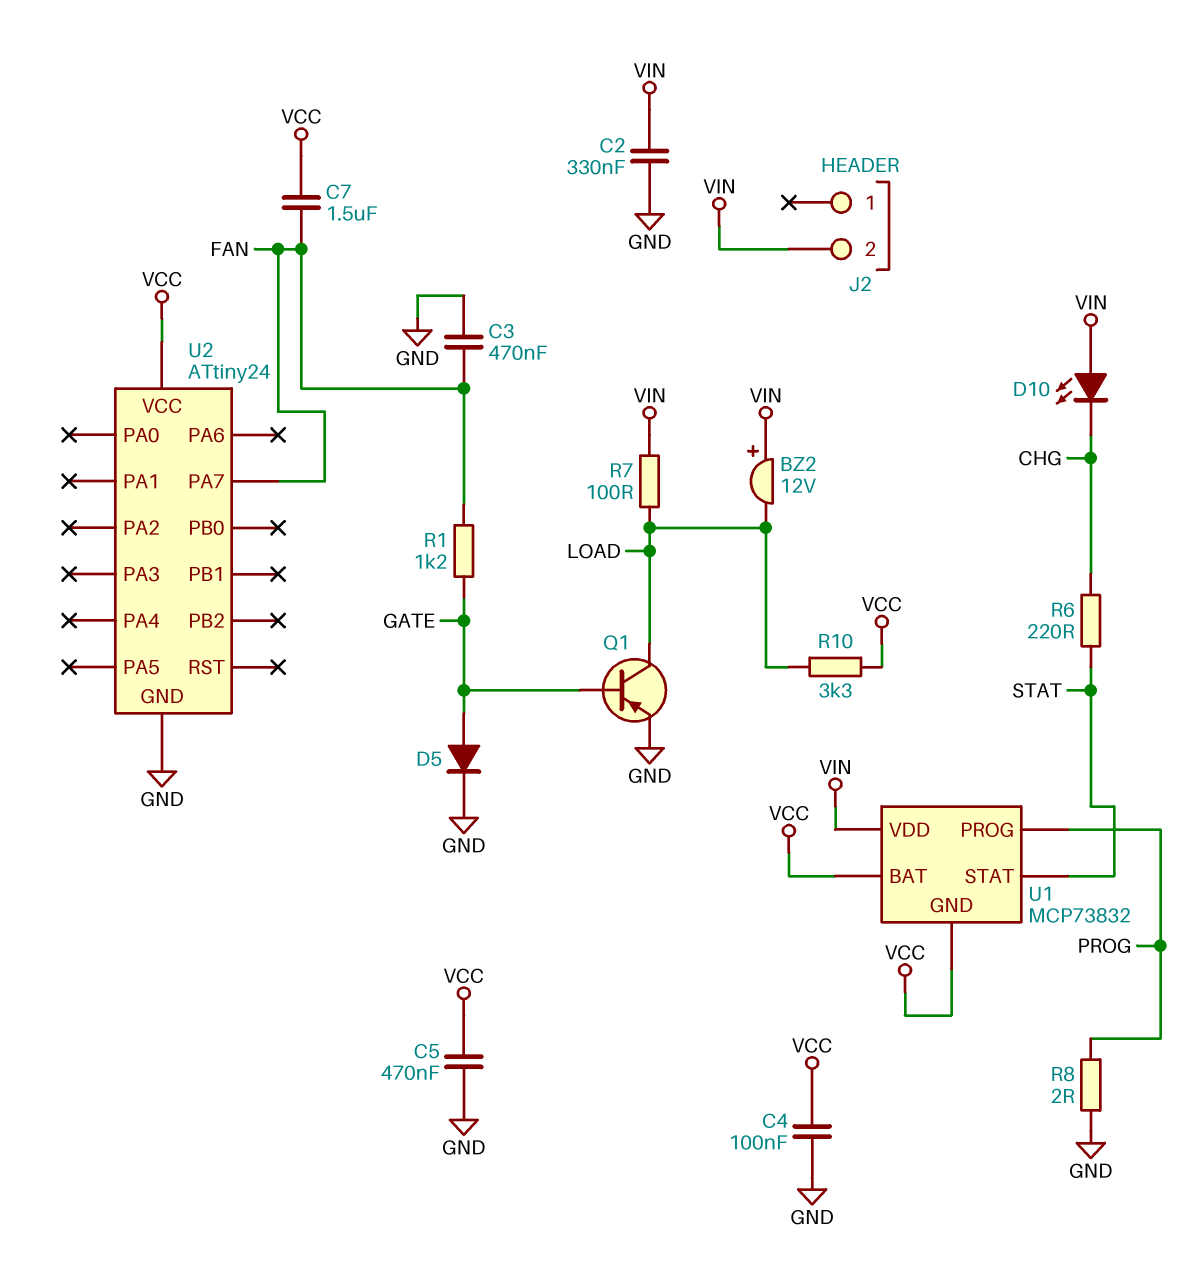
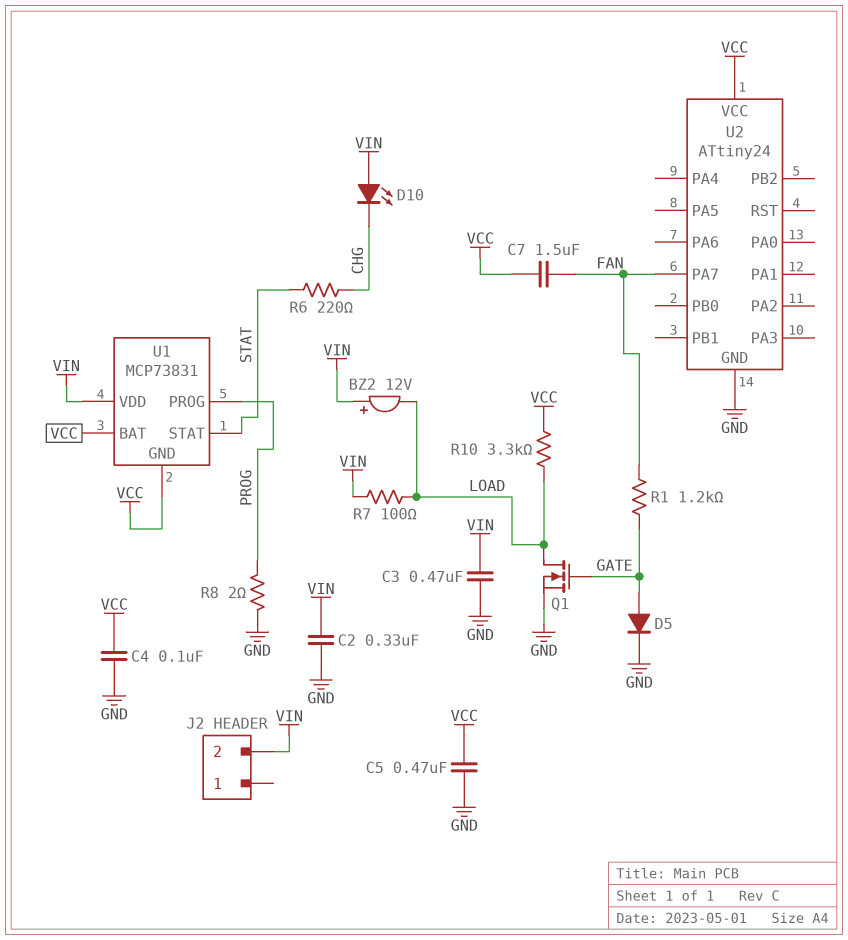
C3: 470nF (FAN, GND) -> 470nF (GND, VIN)
Q1: PNP (B GATE, C LOAD, E GND) -> NMOS (G GATE, D LOAD, S GND)
U1: MCP73832 -> MCP73831

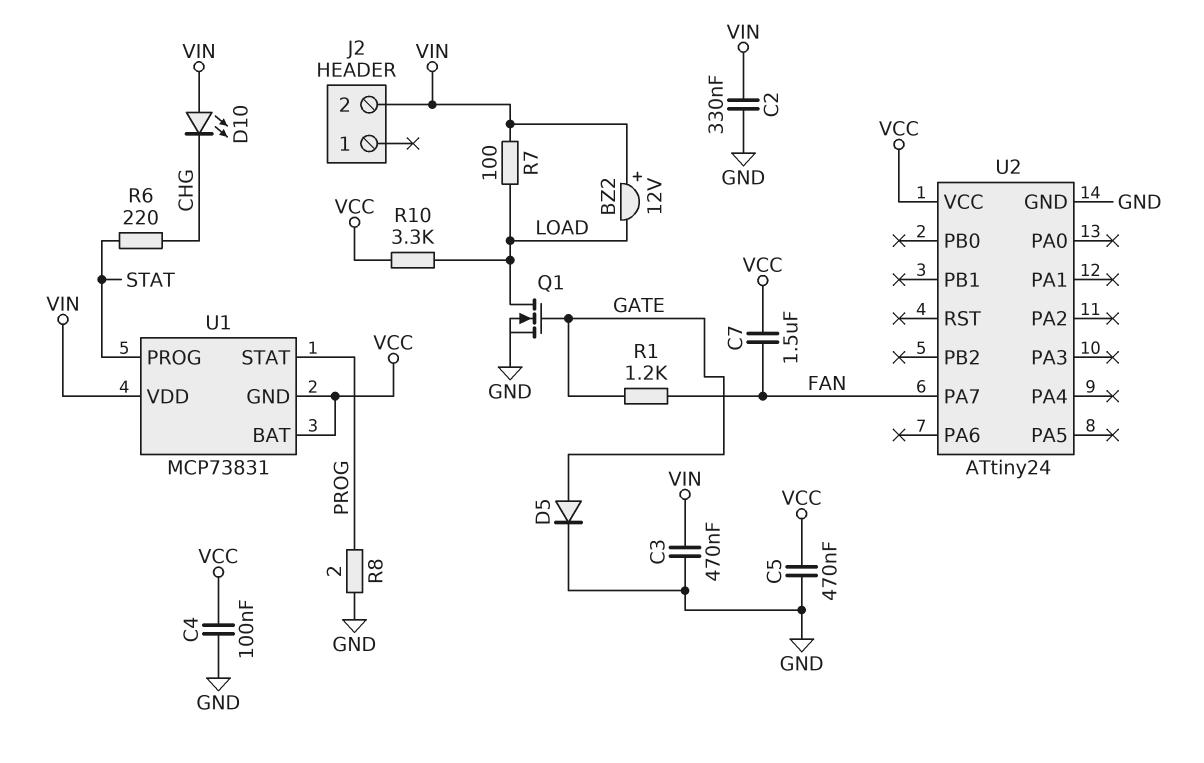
U1 pin PROG: PROG -> STAT
U1 pin STAT: STAT -> PROG

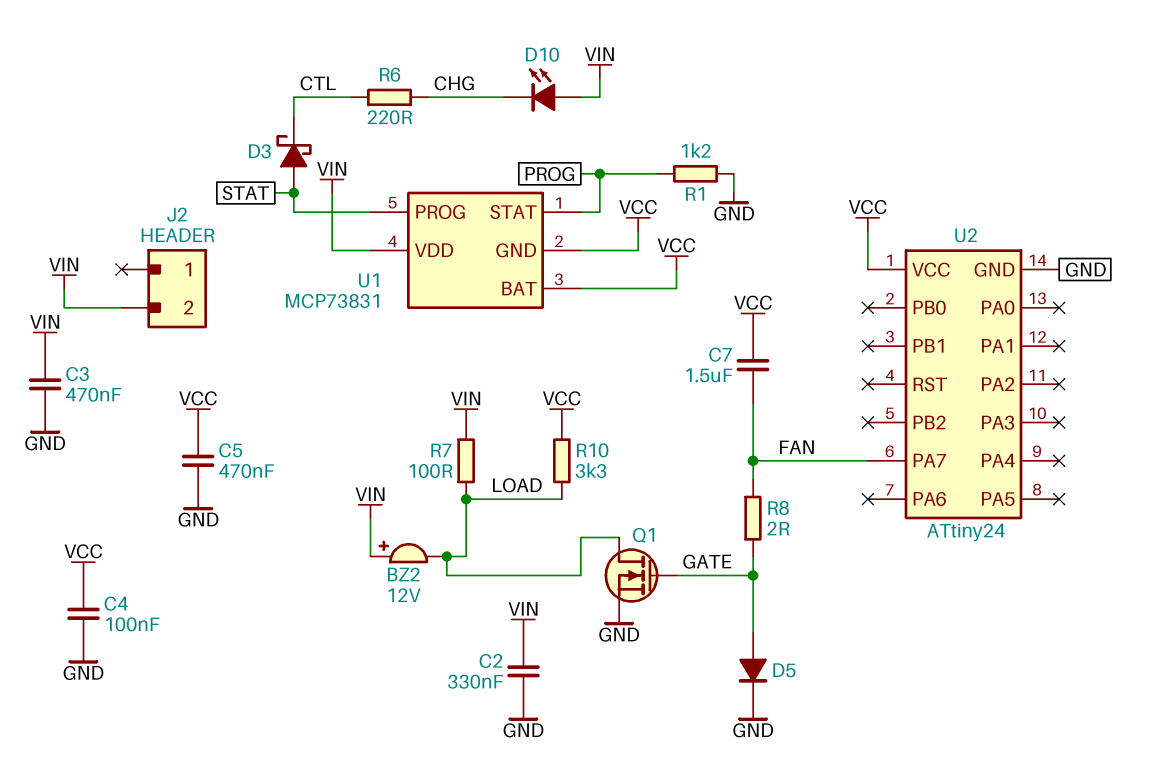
D3: none -> schottky (A STAT, K CTL)
R1: 1.2k (FAN, GATE) -> 1.2k (GND, PROG)
R6: 220 (CHG, STAT) -> 220 (CHG, CTL)
R8: 2 (GND, PROG) -> 2 (FAN, GATE)

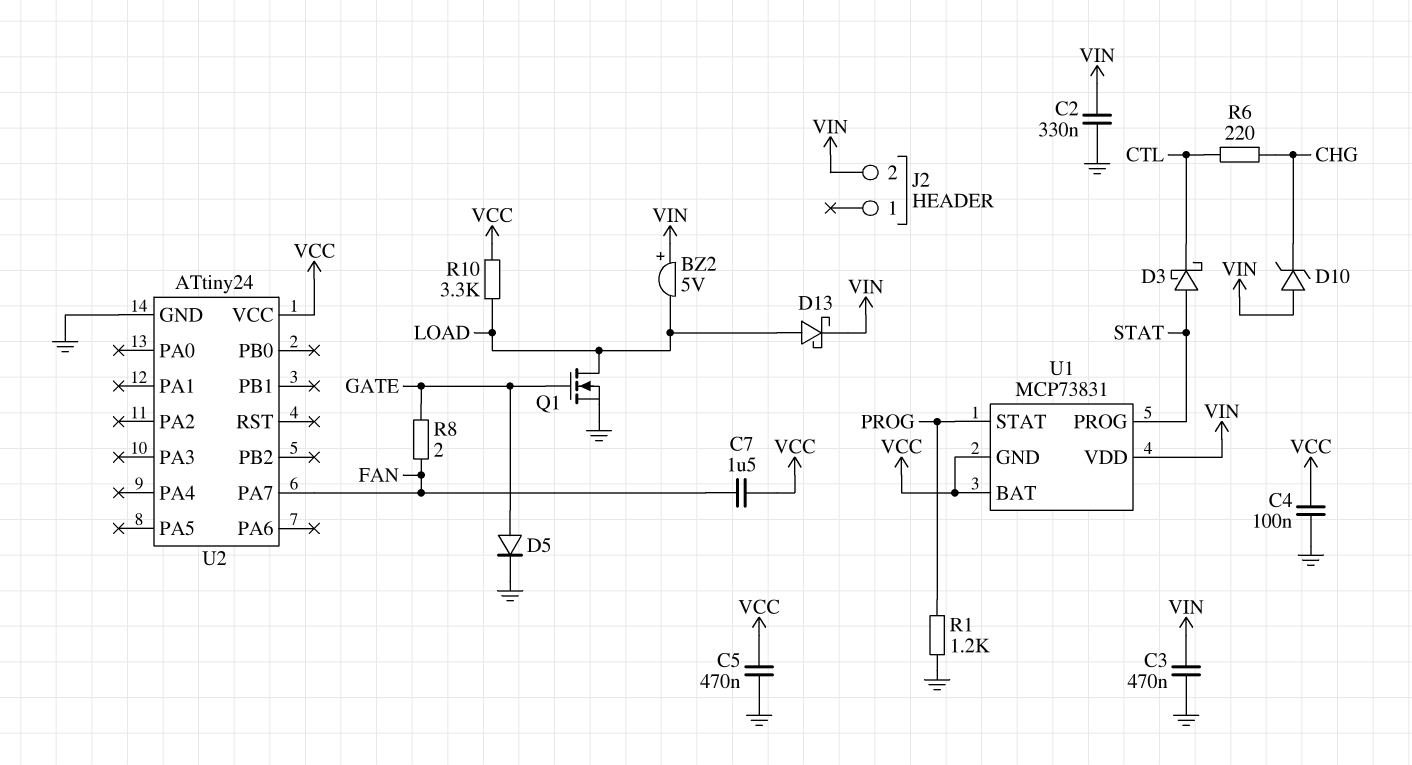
BZ2: buzzer 12V (plus VIN, minus LOAD) -> buzzer 5V (plus VIN, minus LOAD)
D10: LED (A VIN, K CHG) -> zener (A VIN, K CHG)
D13: none -> schottky (A LOAD, K VIN)
R7: 100 (LOAD, VIN) -> none

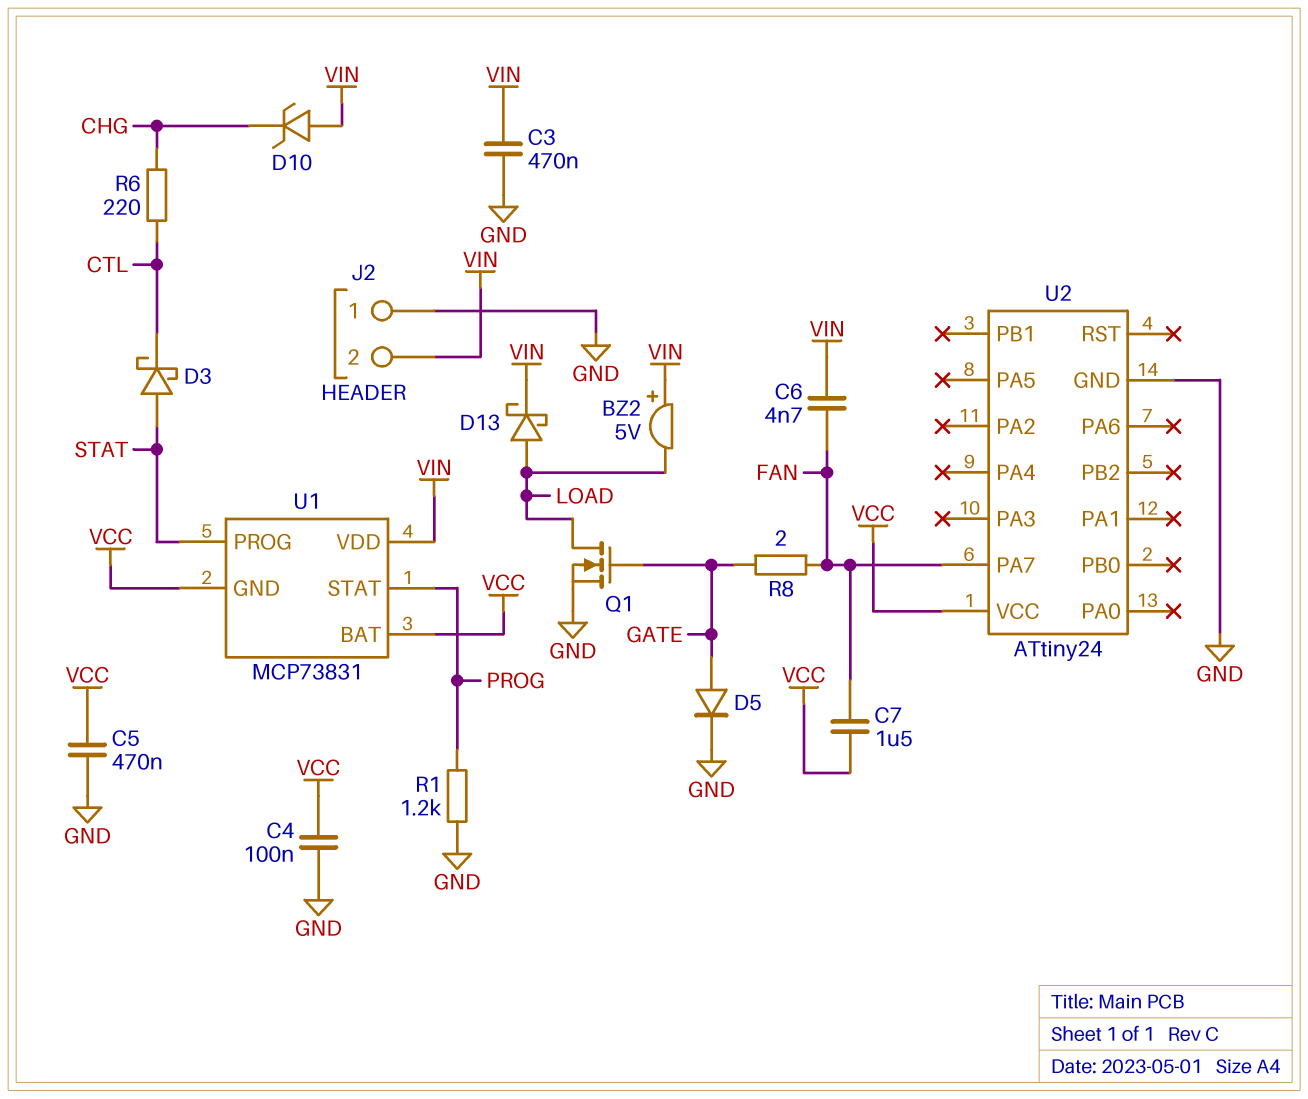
C2: 330nF (GND, VIN) -> none
C6: none -> 4.7nF (FAN, VIN)
J2 pin 1: none -> GND
R10: 3.3k (LOAD, VCC) -> none

